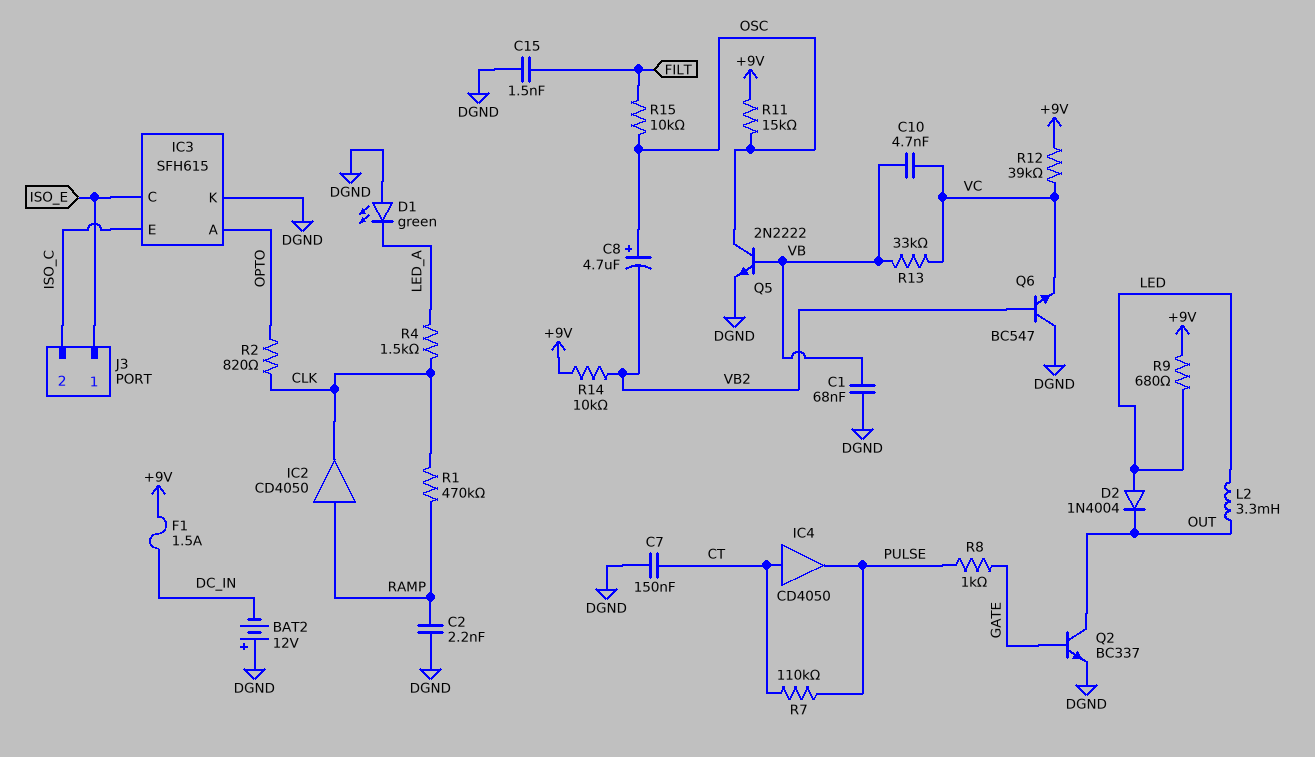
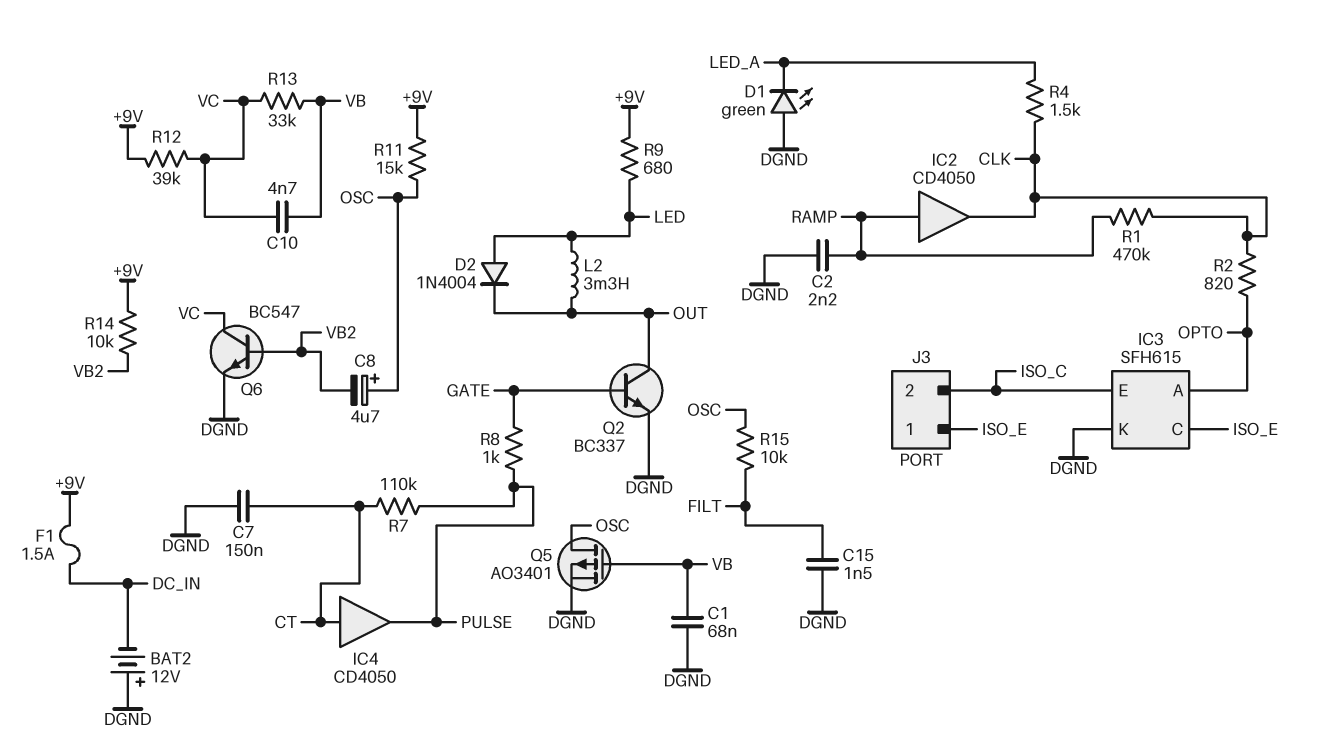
Q5: NPN 2N2222 (B VB, C OSC, E DGND) -> PMOS AO3401 (G VB, D OSC, S DGND)
Q6: NPN BC547 (B VB2, C DGND, E VC) -> NPN BC547 (B VB2, C VC, E DGND)

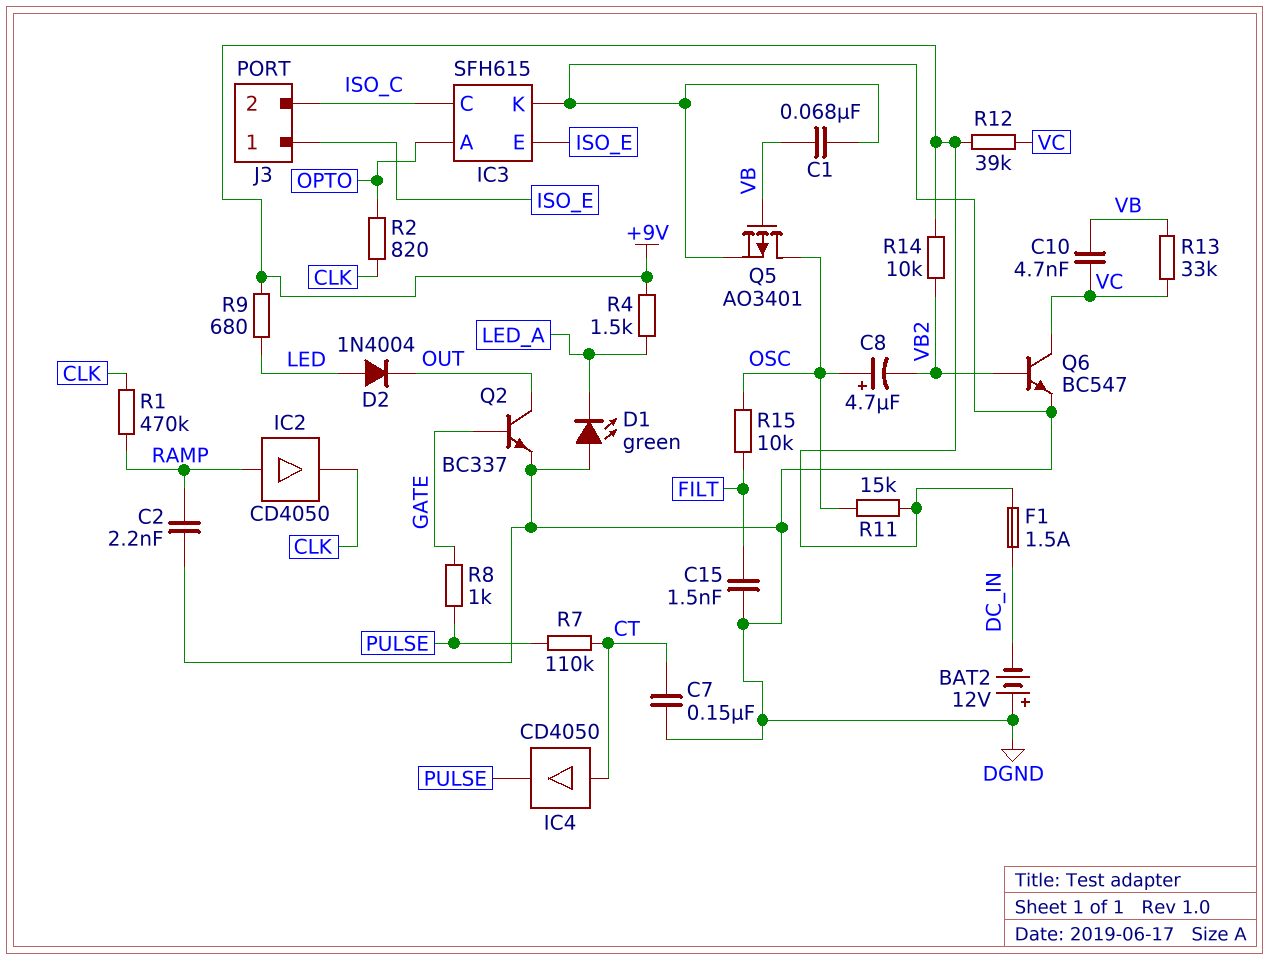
IC3 pin C: ISO_E -> ISO_C
IC3 pin E: ISO_C -> ISO_E
L2: 3.3mH (LED, OUT) -> none
R4: 1.5k (CLK, LED_A) -> 1.5k (+9V, LED_A)

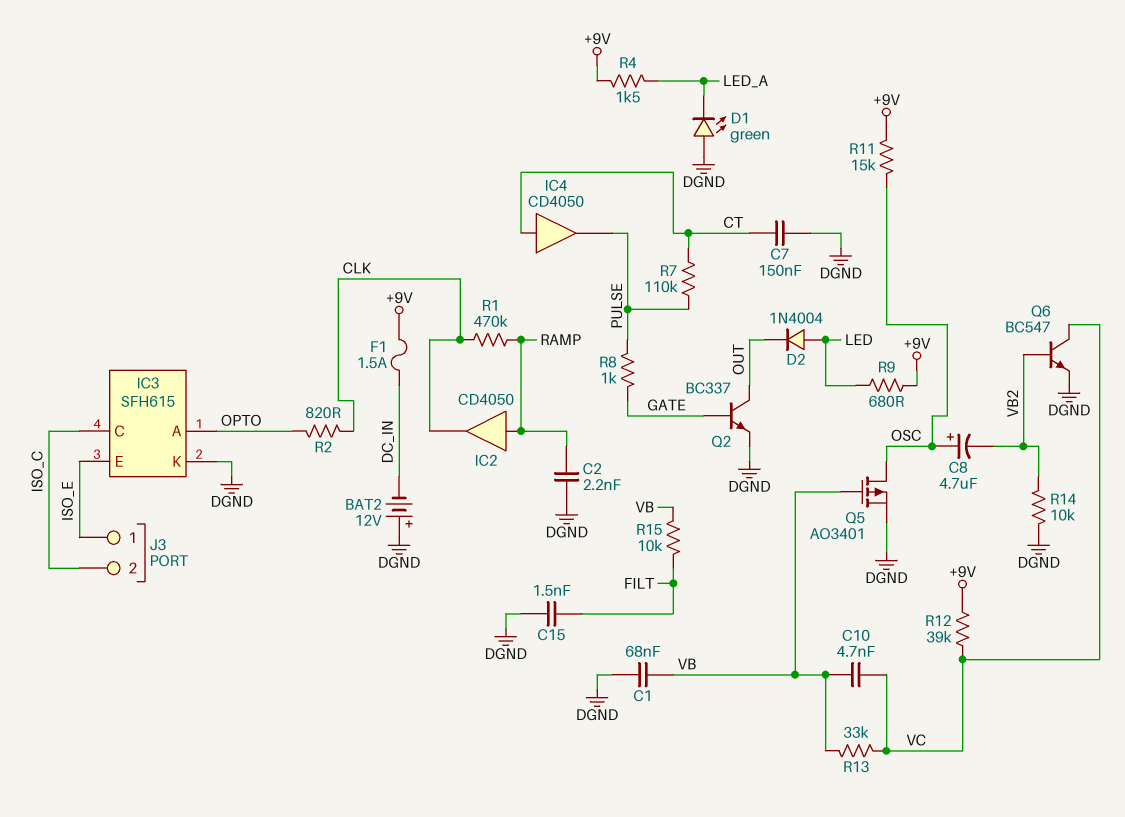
R14: 10k (+9V, VB2) -> 10k (DGND, VB2)
R15: 10k (FILT, OSC) -> 10k (FILT, VB)

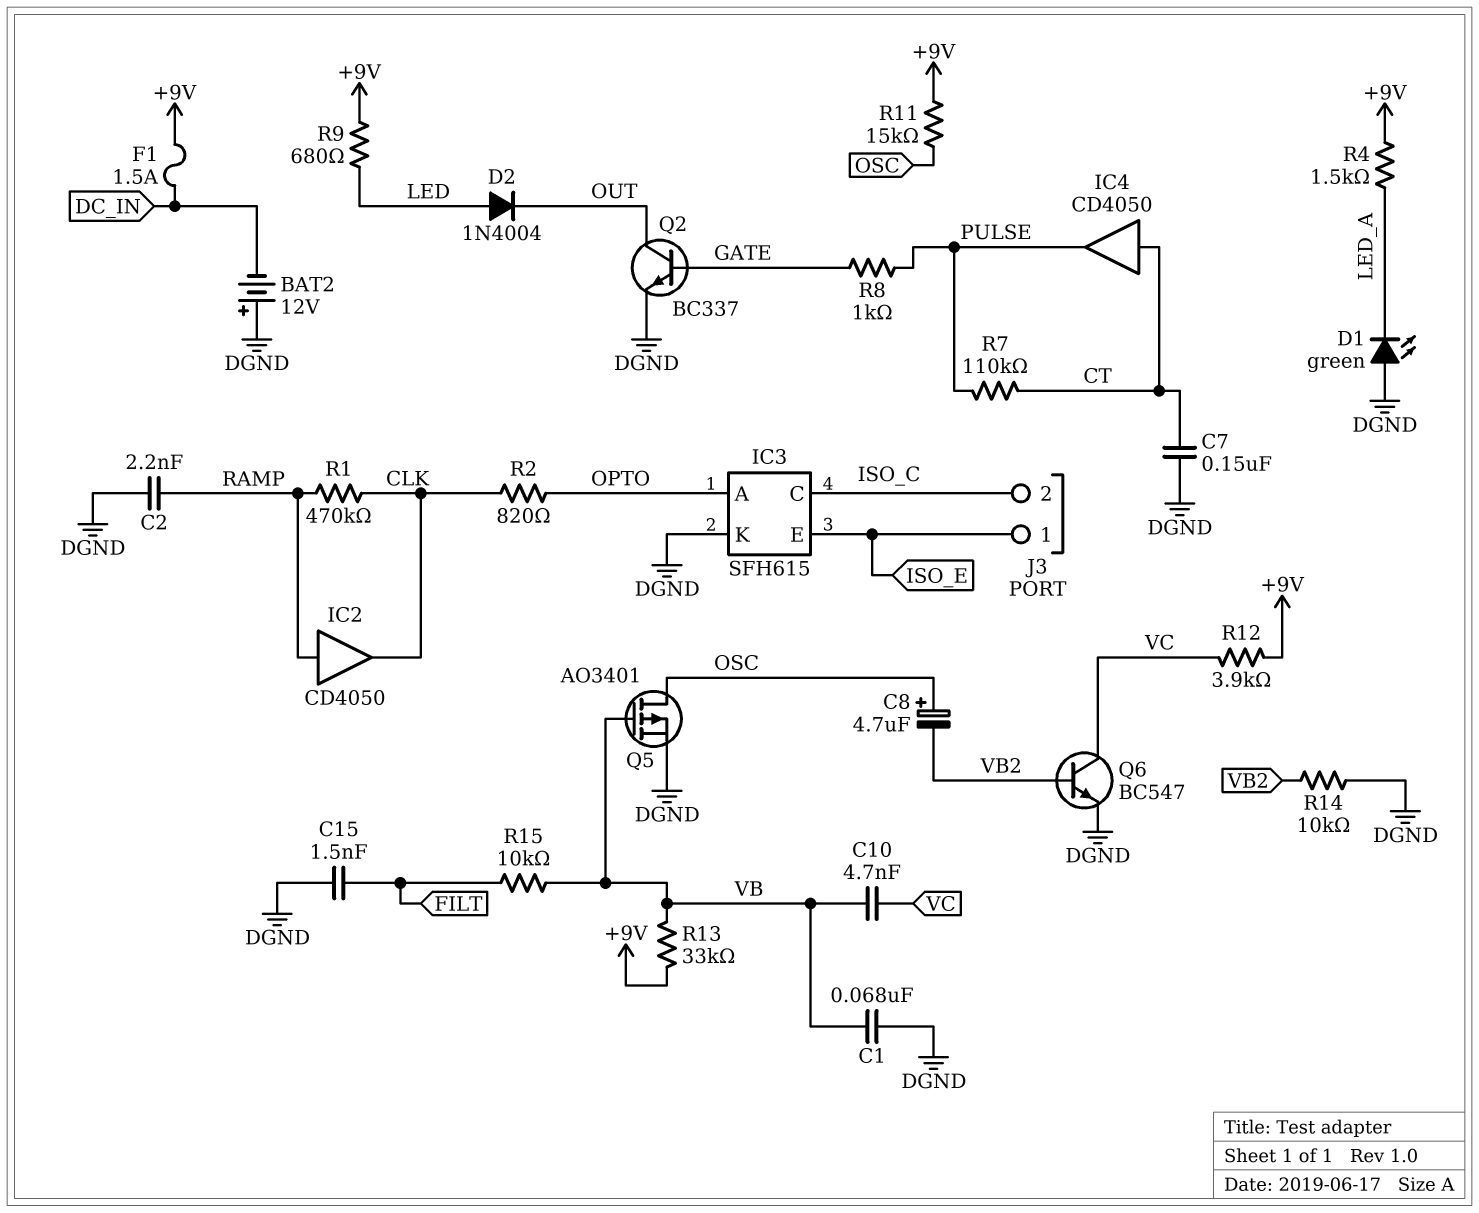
R12: 39k (+9V, VC) -> 3.9k (+9V, VC)
R13: 33k (VB, VC) -> 33k (+9V, VB)

